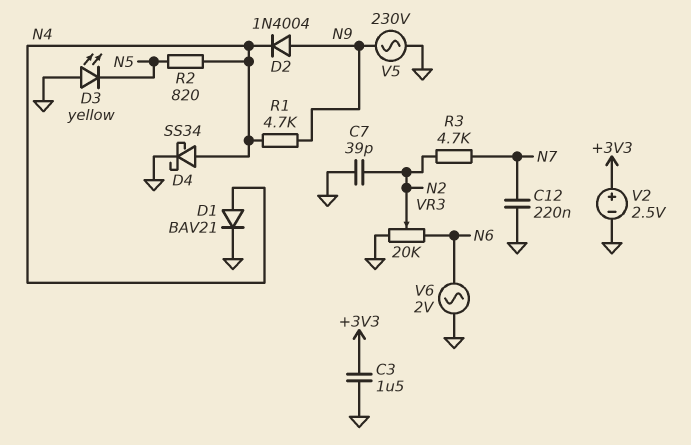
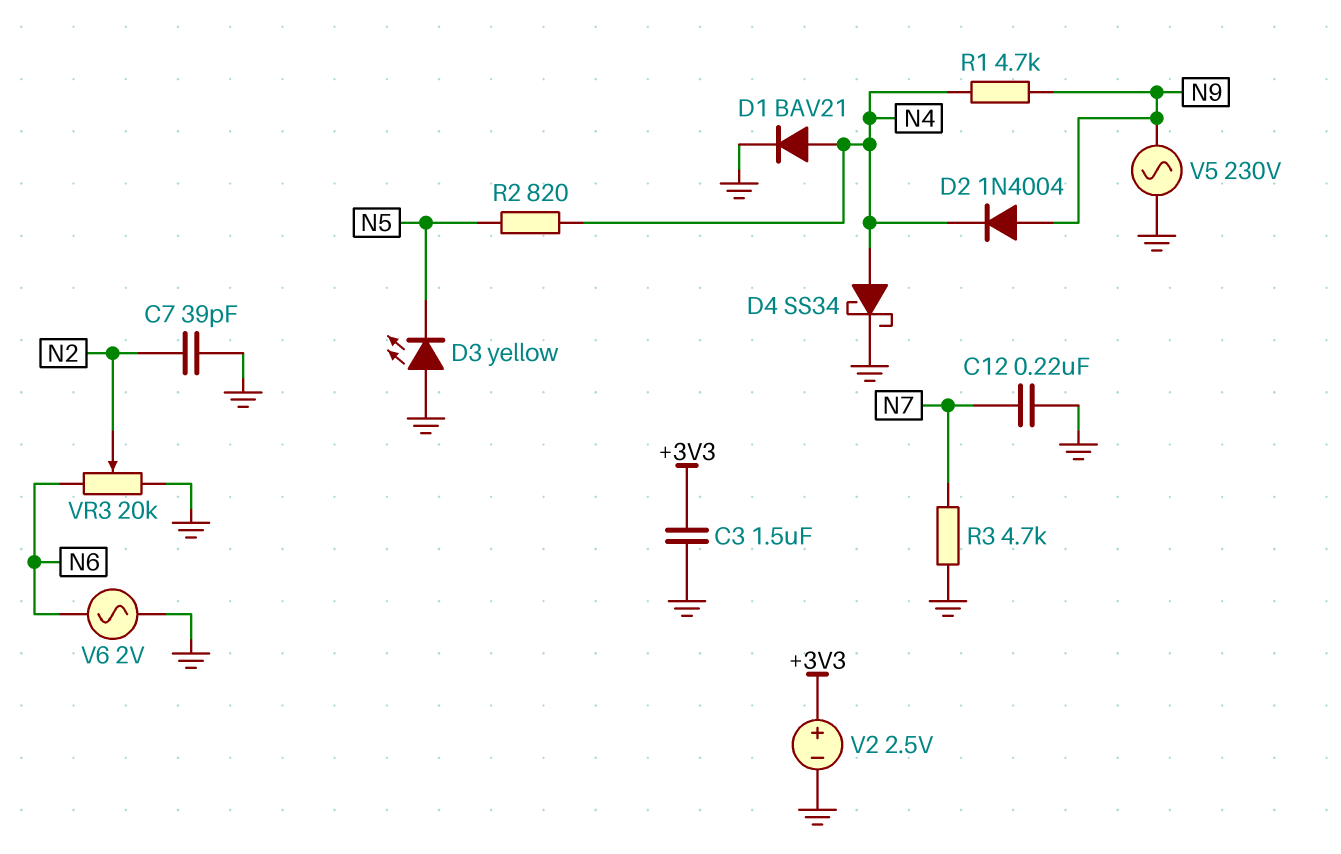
R3: 4.7k (N2, N7) -> 4.7k (GND, N7)

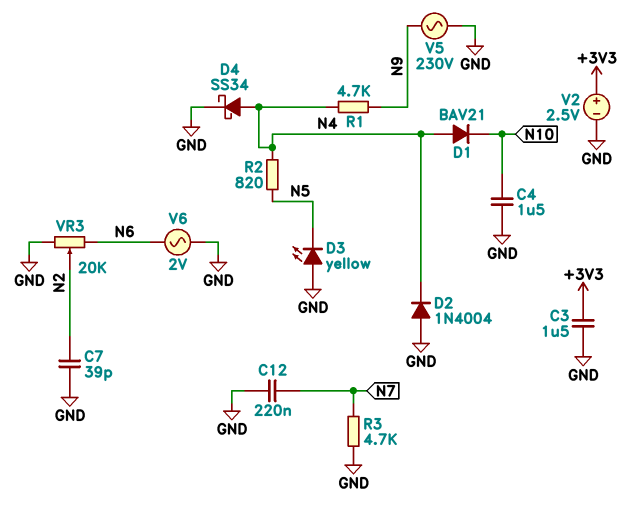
C4: none -> 1.5uF (GND, N10)
D1: diode BAV21 (A N4, K GND) -> diode BAV21 (A N4, K N10)
D2: diode 1N4004 (A N9, K N4) -> diode 1N4004 (A GND, K N4)

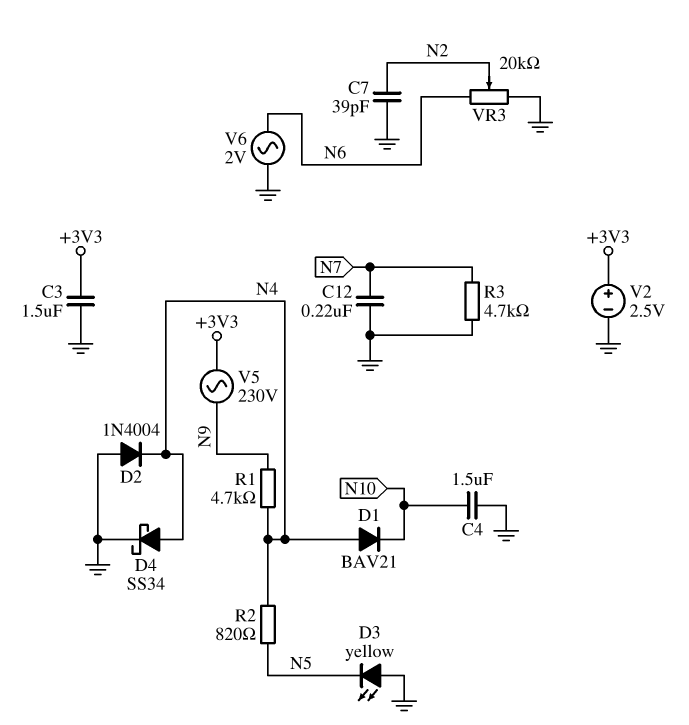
V5: AC 230V (GND, N9) -> AC 230V (+3V3, N9)

